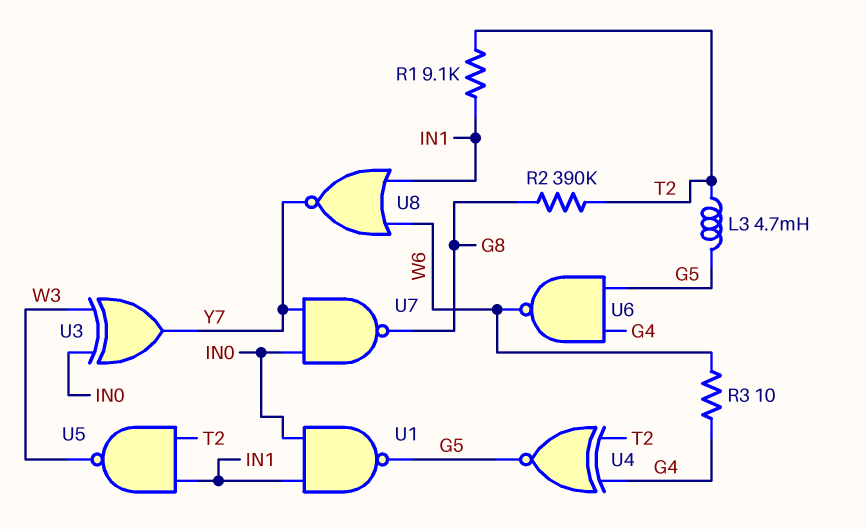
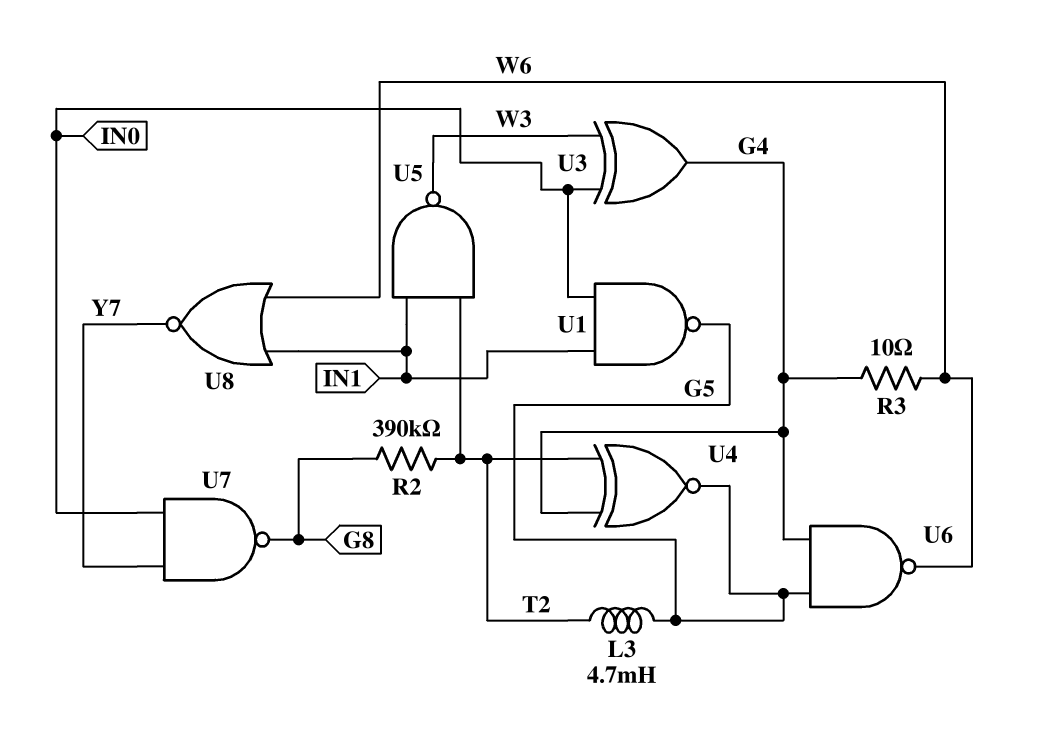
R1: 9.1k (IN1, T2) -> none
U3: XOR (in IN0, in W3, out Y7) -> XOR (in IN0, in W3, out G4)

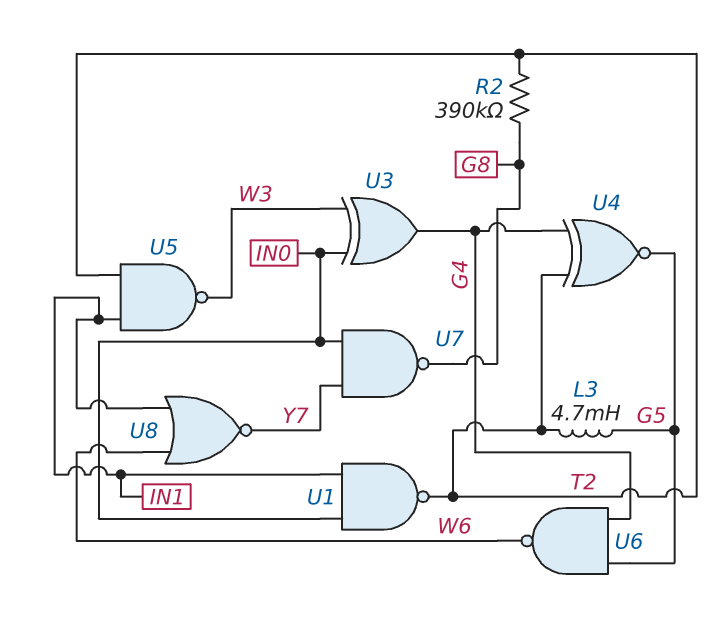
R3: 10 (G4, W6) -> none
U1: NAND (in IN0, in IN1, out G5) -> NAND (in IN0, in IN1, out T2)

